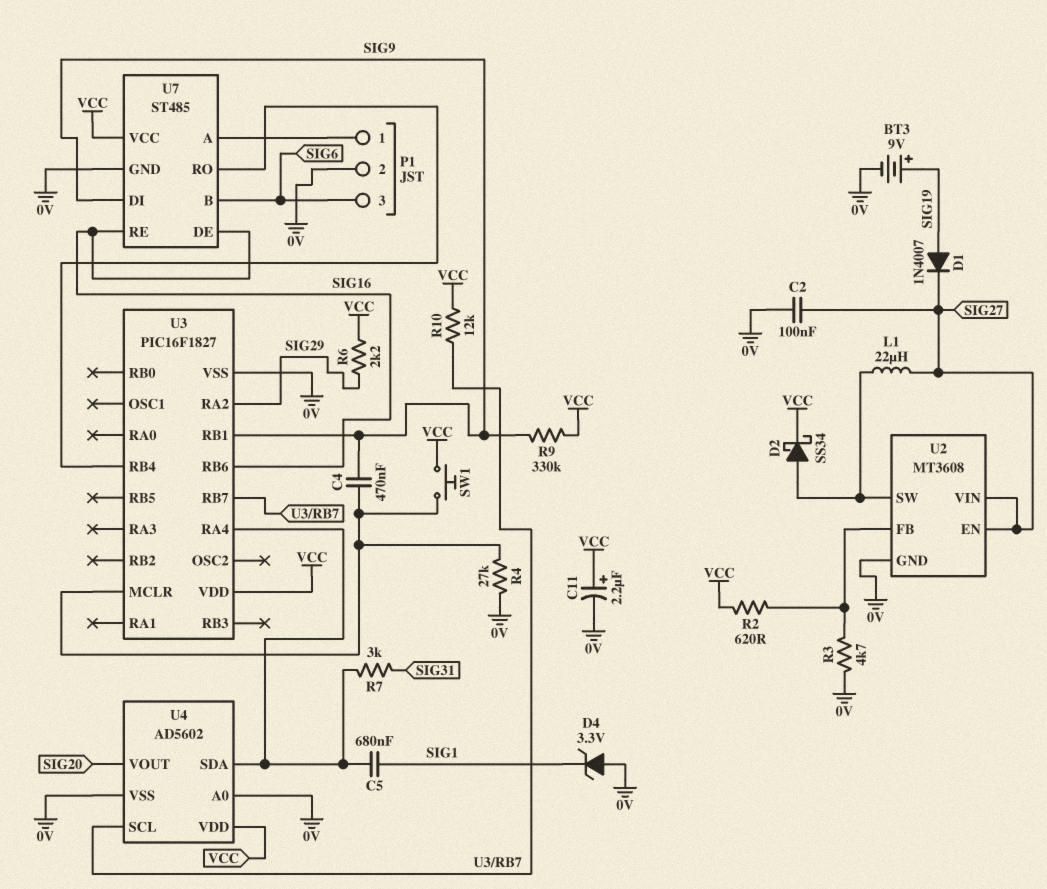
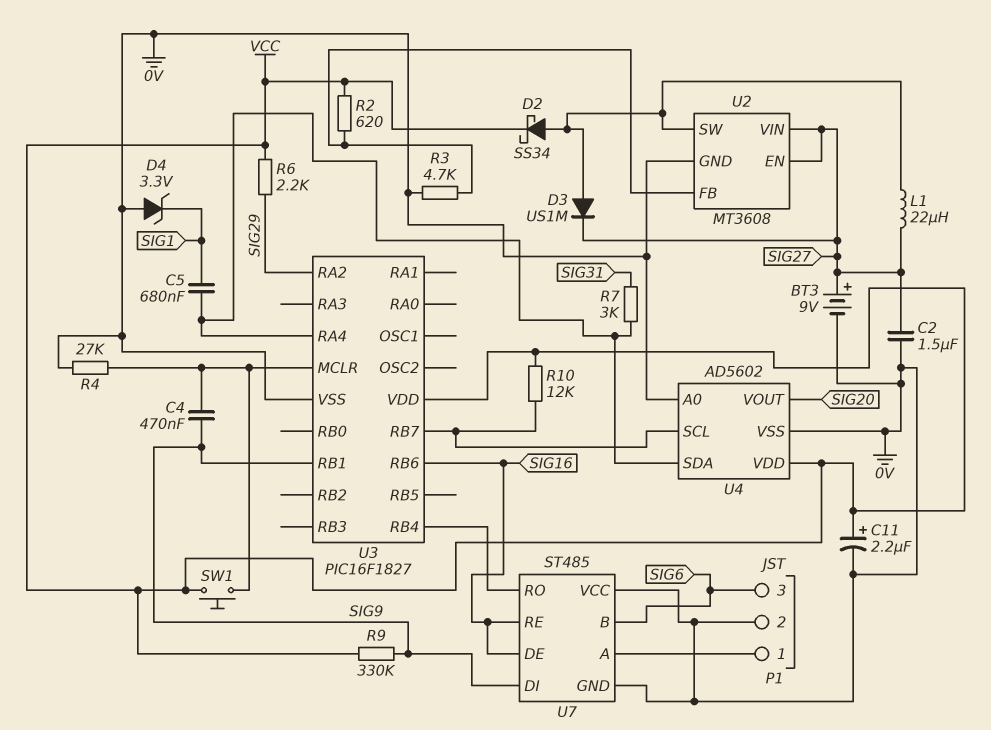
BT3: 9V (plus SIG19, minus 0V) -> 9V (plus SIG27, minus 0V)
C2: 100nF (0V, SIG27) -> 1.5uF (0V, SIG27)
D1: diode 1N4007 (A SIG19, K SIG27) -> none
D3: none -> diode US1M (A U2/SW, K SIG27)
U7 pin VCC: VCC -> 0V

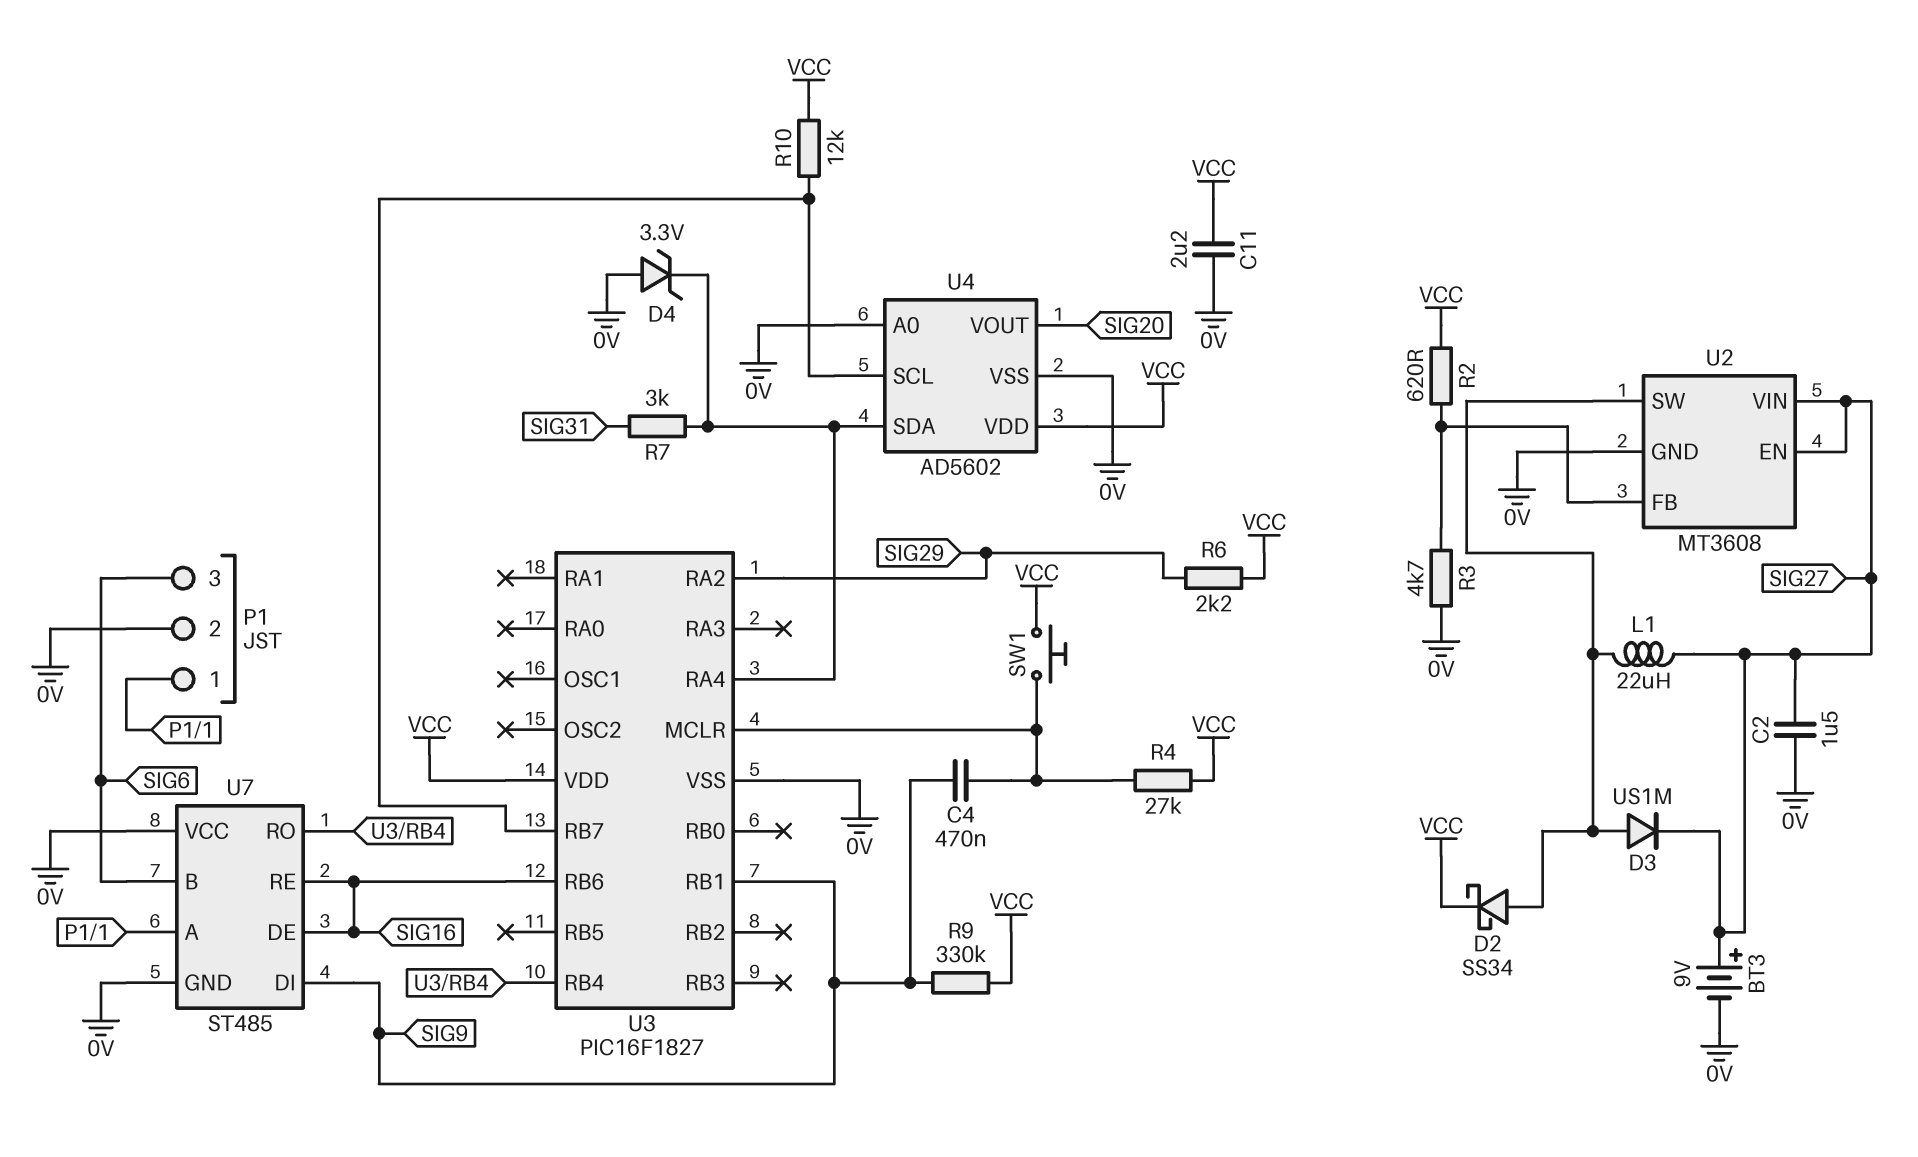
C5: 680nF (SIG1, U3/RA4) -> none
C11: 2.2uF (plus VCC, minus 0V) -> 2.2uF (0V, VCC)
D4: zener 3.3V (A 0V, K SIG1) -> zener 3.3V (A 0V, K U3/RA4)
R4: 27k (0V, U3/MCLR) -> 27k (U3/MCLR, VCC)

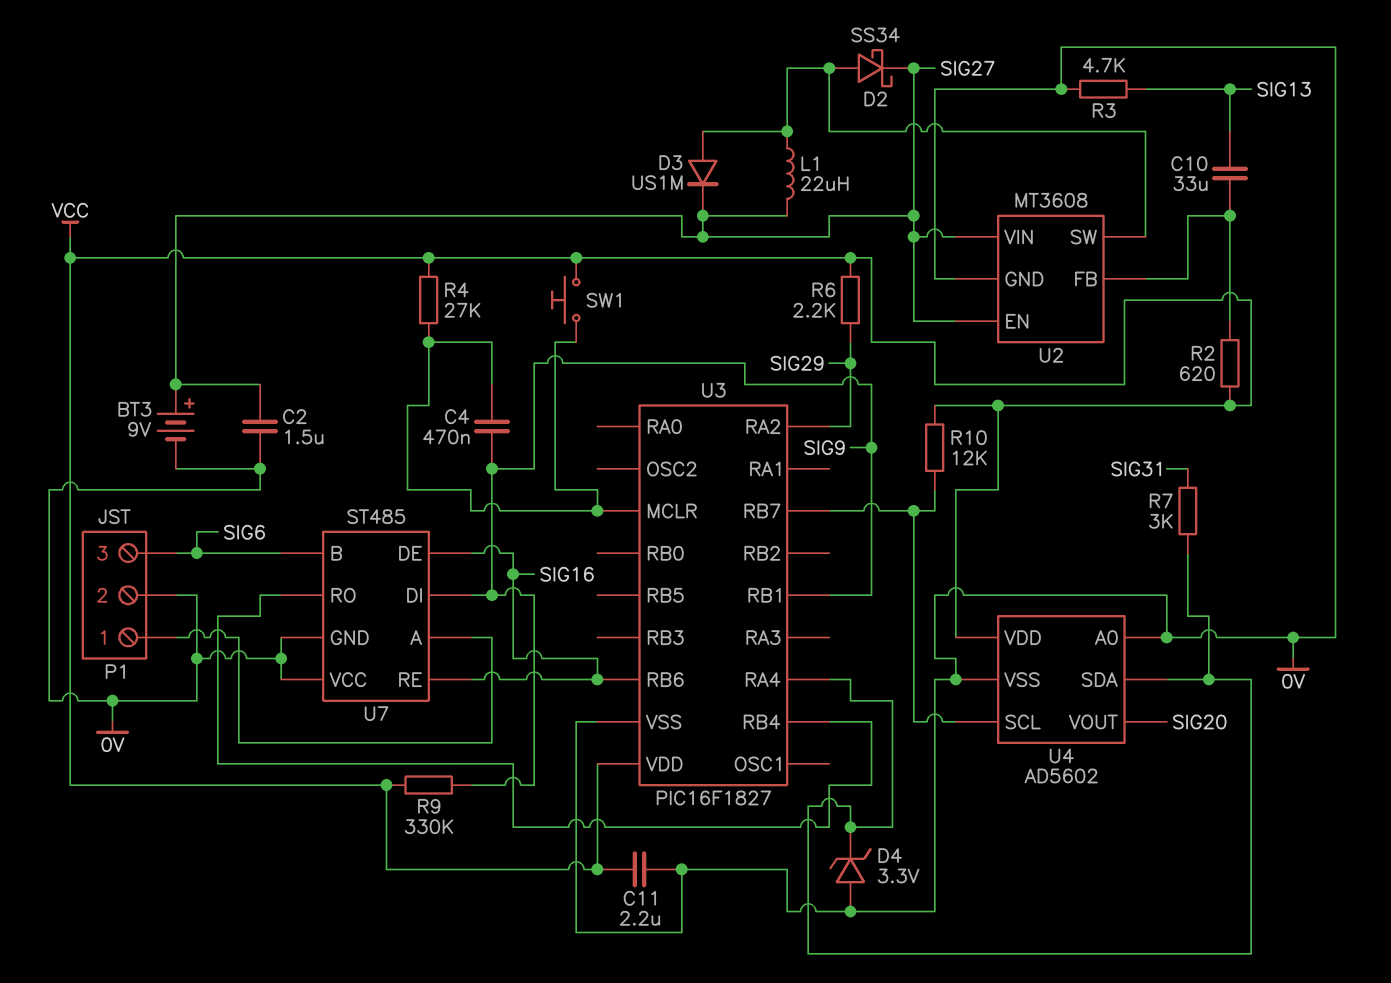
C10: none -> 33uF (SIG13, U2/FB)
D2: schottky SS34 (A U2/SW, K VCC) -> schottky SS34 (A U2/SW, K SIG27)
R3: 4.7k (0V, U2/FB) -> 4.7k (0V, SIG13)

